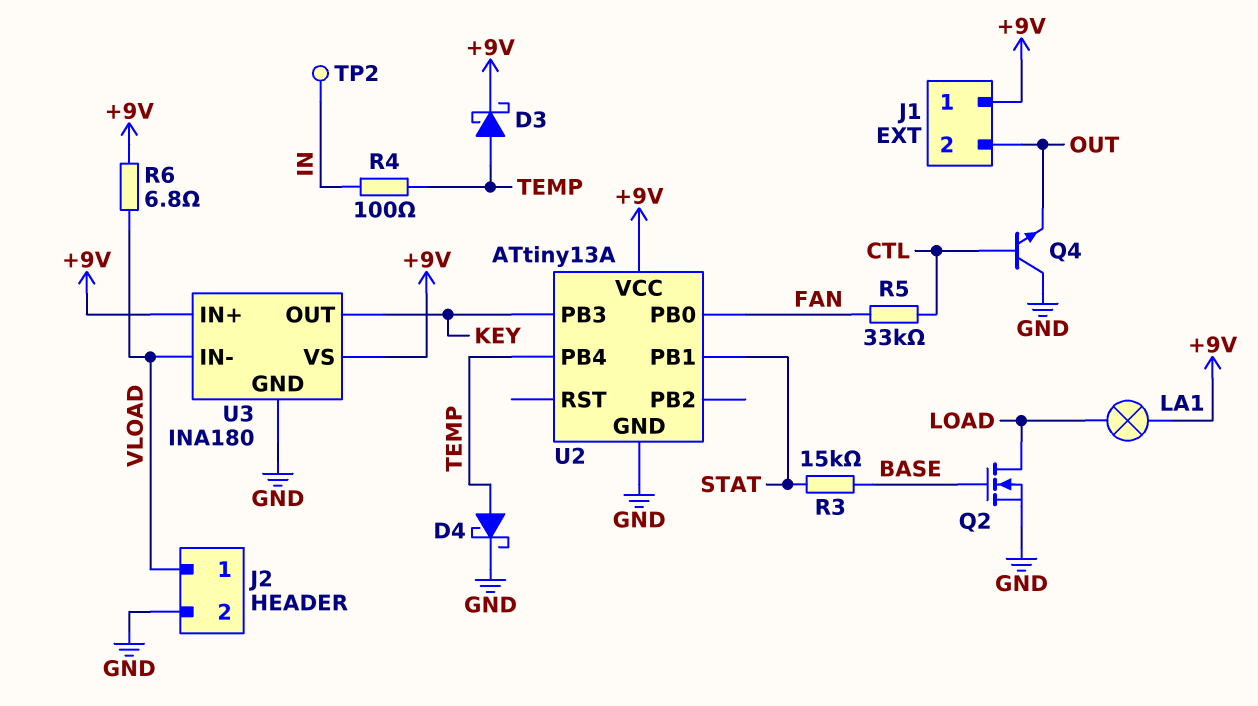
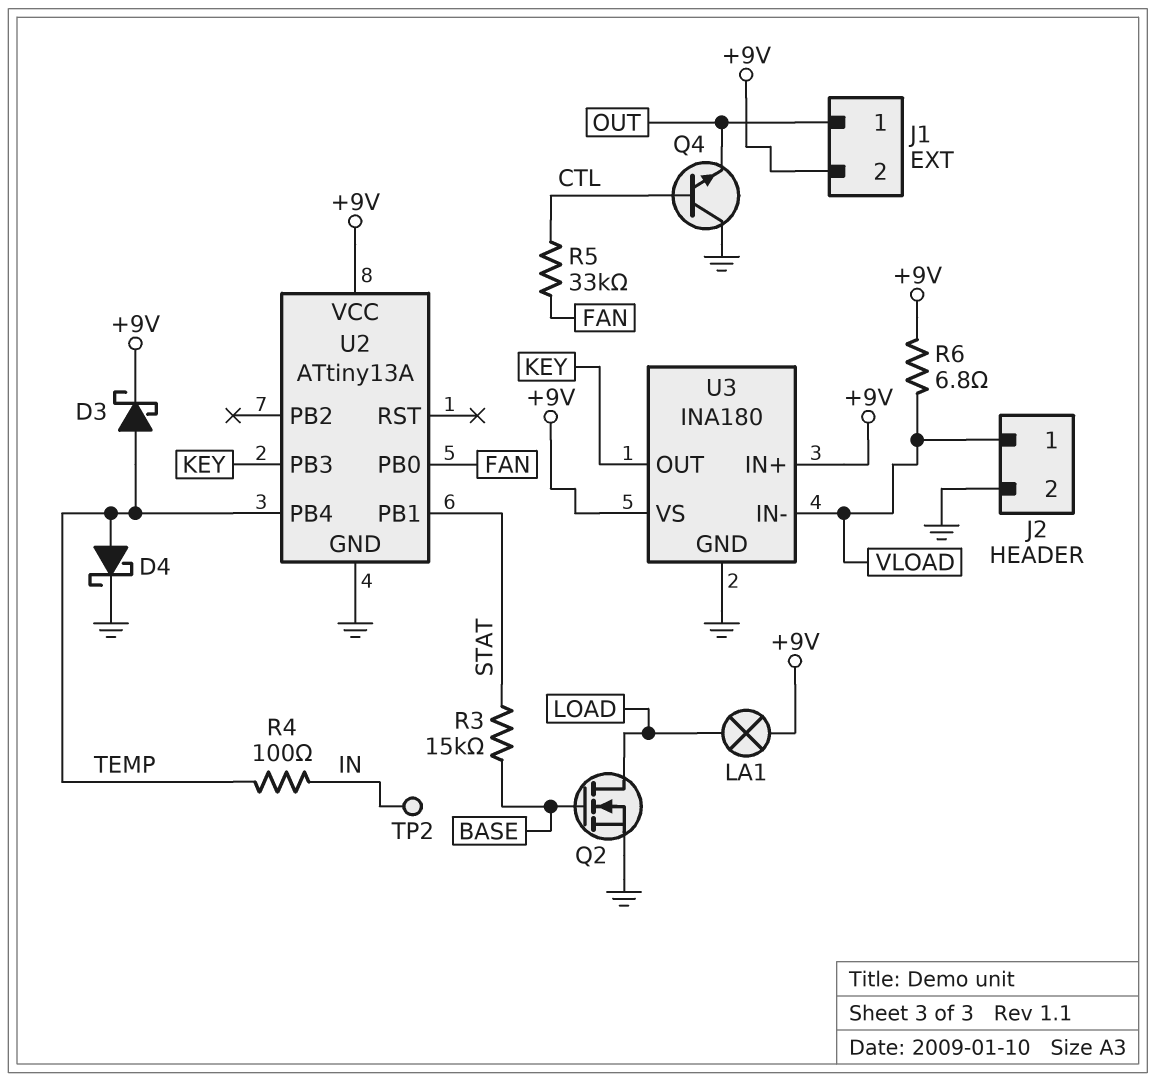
J1 pin 1: +9V -> OUT
J1 pin 2: OUT -> +9V

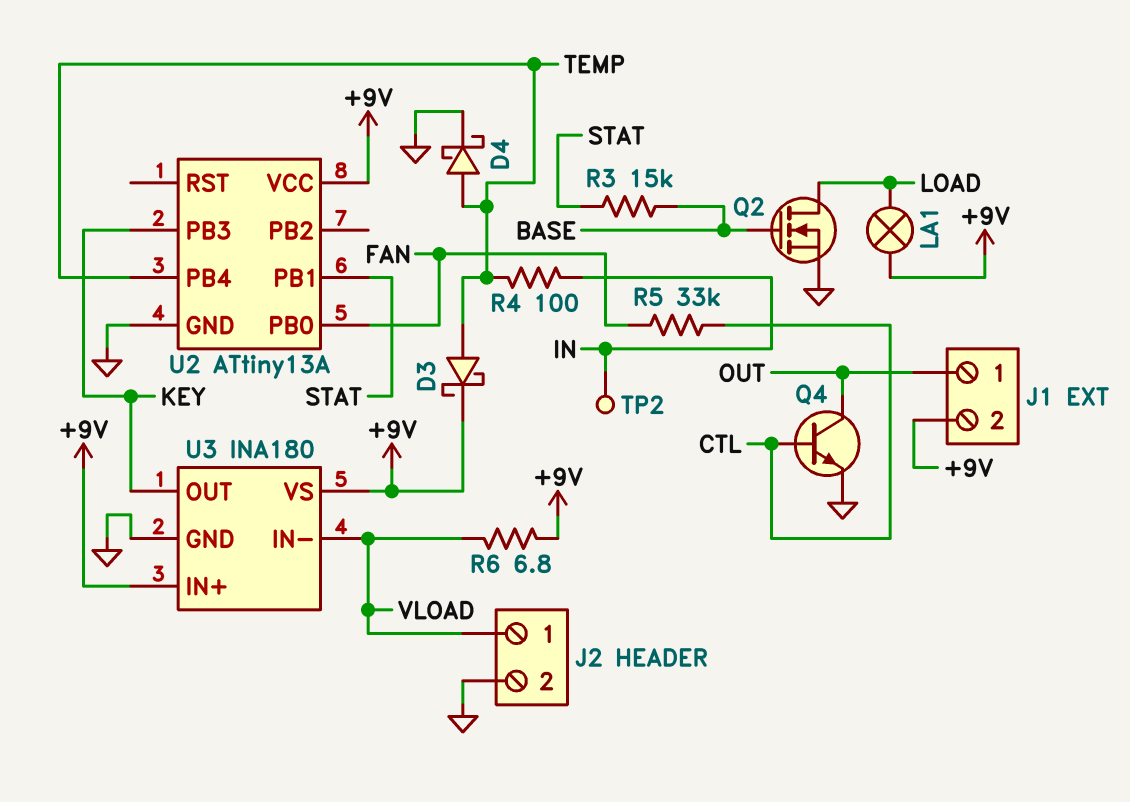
Q4: NPN (B CTL, C GND, E OUT) -> NPN (B CTL, C OUT, E GND)

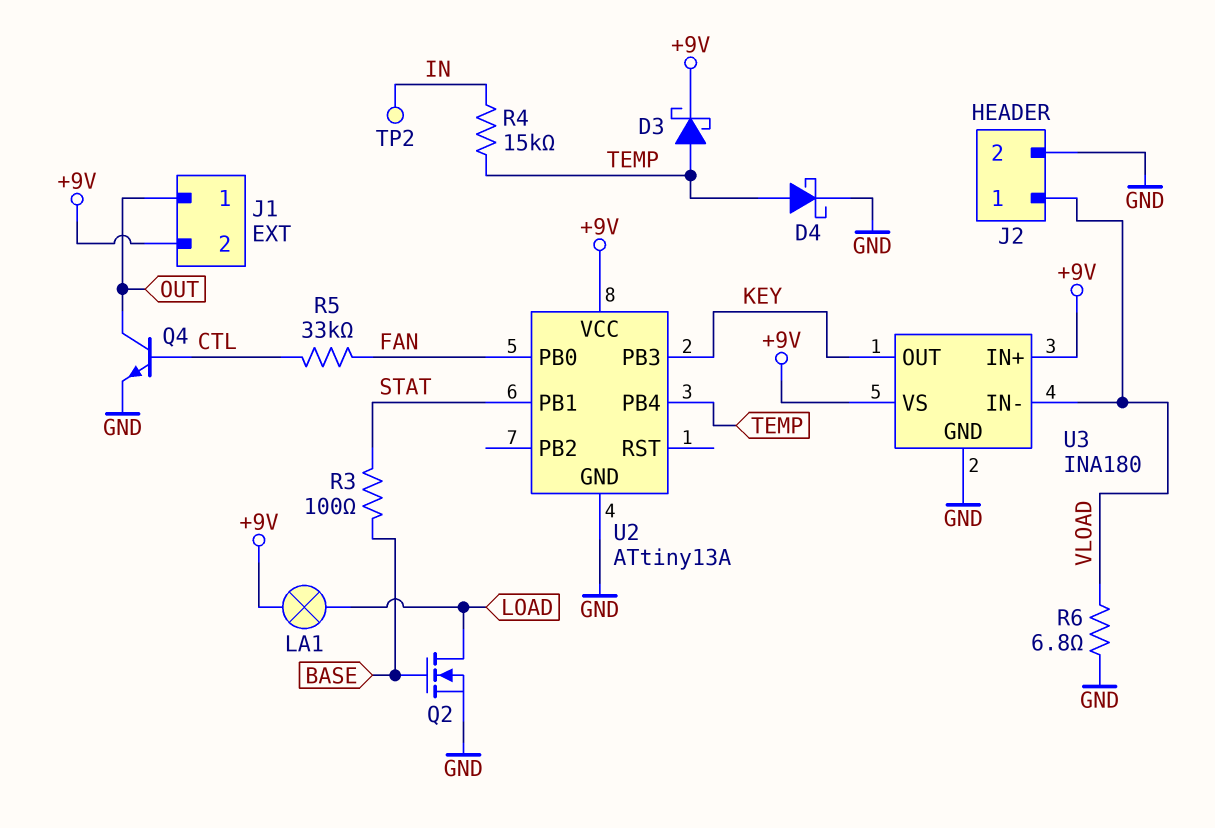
R3: 15k (BASE, STAT) -> 100 (BASE, STAT)
R4: 100 (IN, TEMP) -> 15k (IN, TEMP)
R6: 6.8 (+9V, VLOAD) -> 6.8 (GND, VLOAD)

